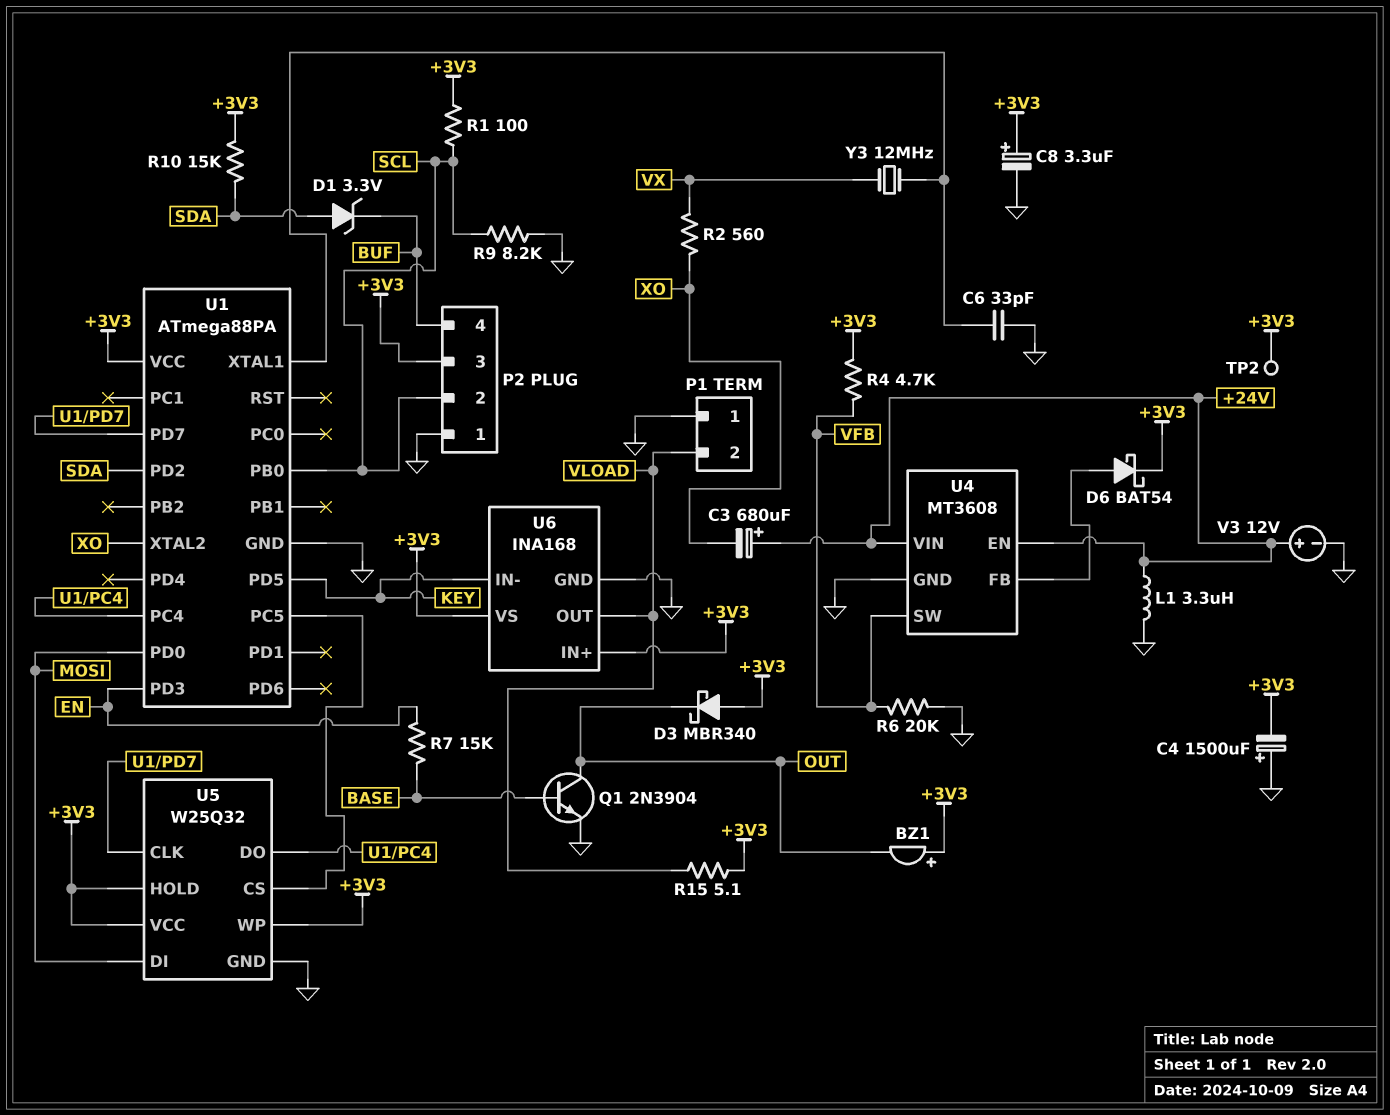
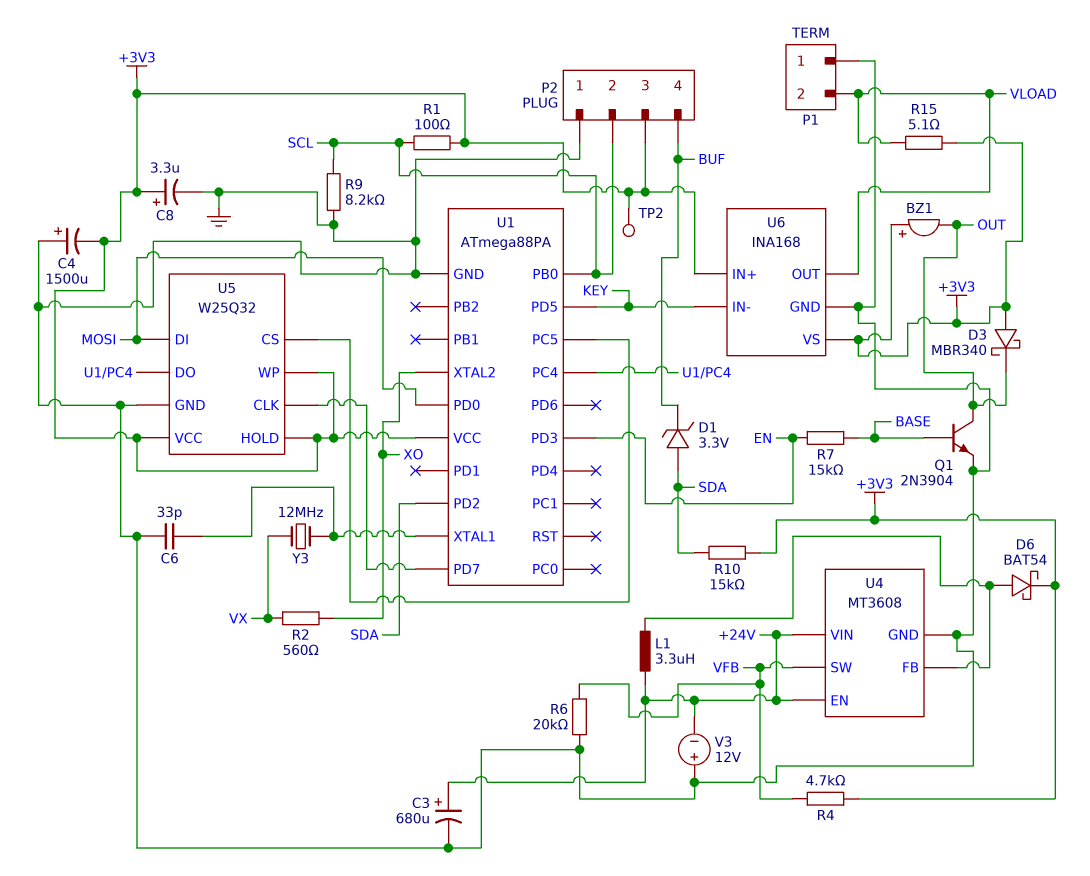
C3: 680uF (plus +24V, minus XO) -> 680uF (plus +24V, minus GND)
L1: 3.3uH (+24V, GND) -> 3.3uH (+24V, U4/FB)
V3: 12V (plus +24V, minus GND) -> 12V (plus GND, minus +24V)

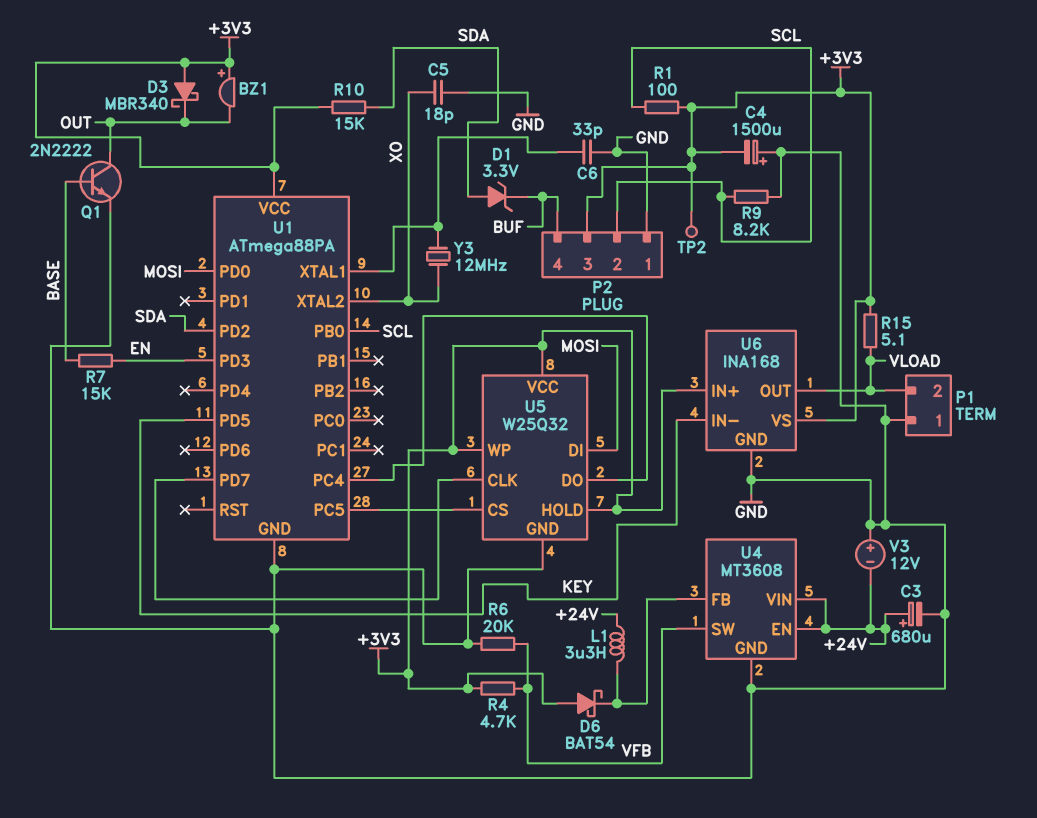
C5: none -> 18pF (GND, XO)
C8: 3.3uF (plus +3V3, minus GND) -> none
D6: schottky BAT54 (A U4/FB, K +3V3) -> schottky BAT54 (A +3V3, K U4/FB)
Q1: NPN 2N3904 (B BASE, C OUT, E GND) -> NPN 2N2222 (B BASE, C OUT, E GND)
R2: 560 (VX, XO) -> none
Y3: 12MHz (U1/XTAL1, VX) -> 12MHz (U1/XTAL1, XO)

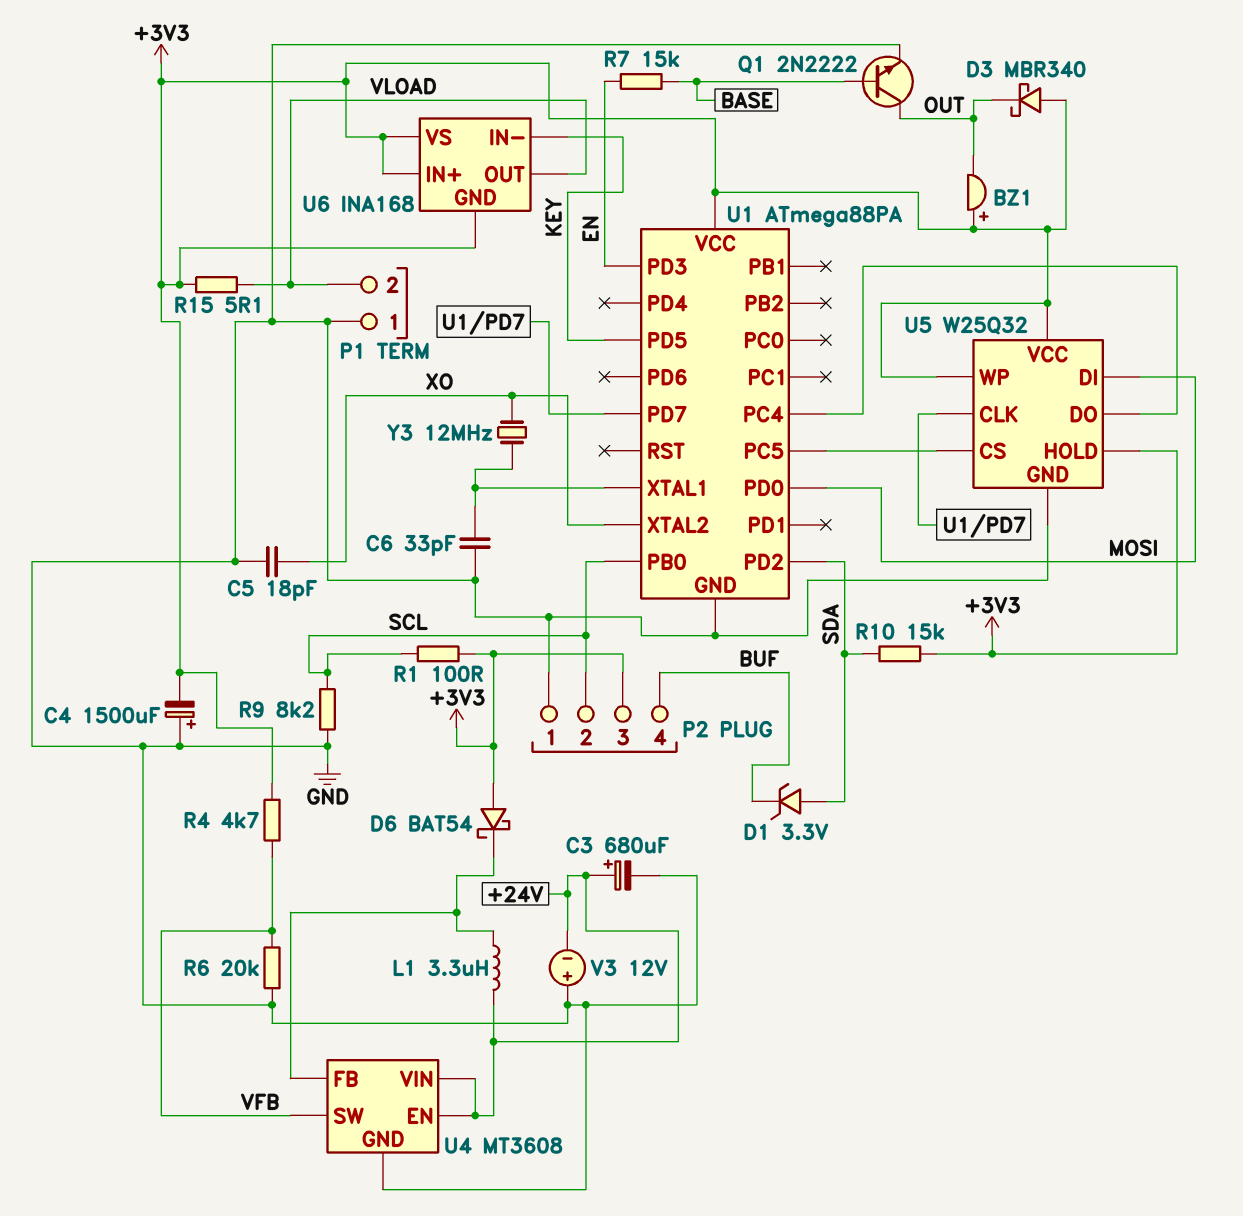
TP2: test point (+3V3) -> none
U6 pin GND: GND -> +3V3

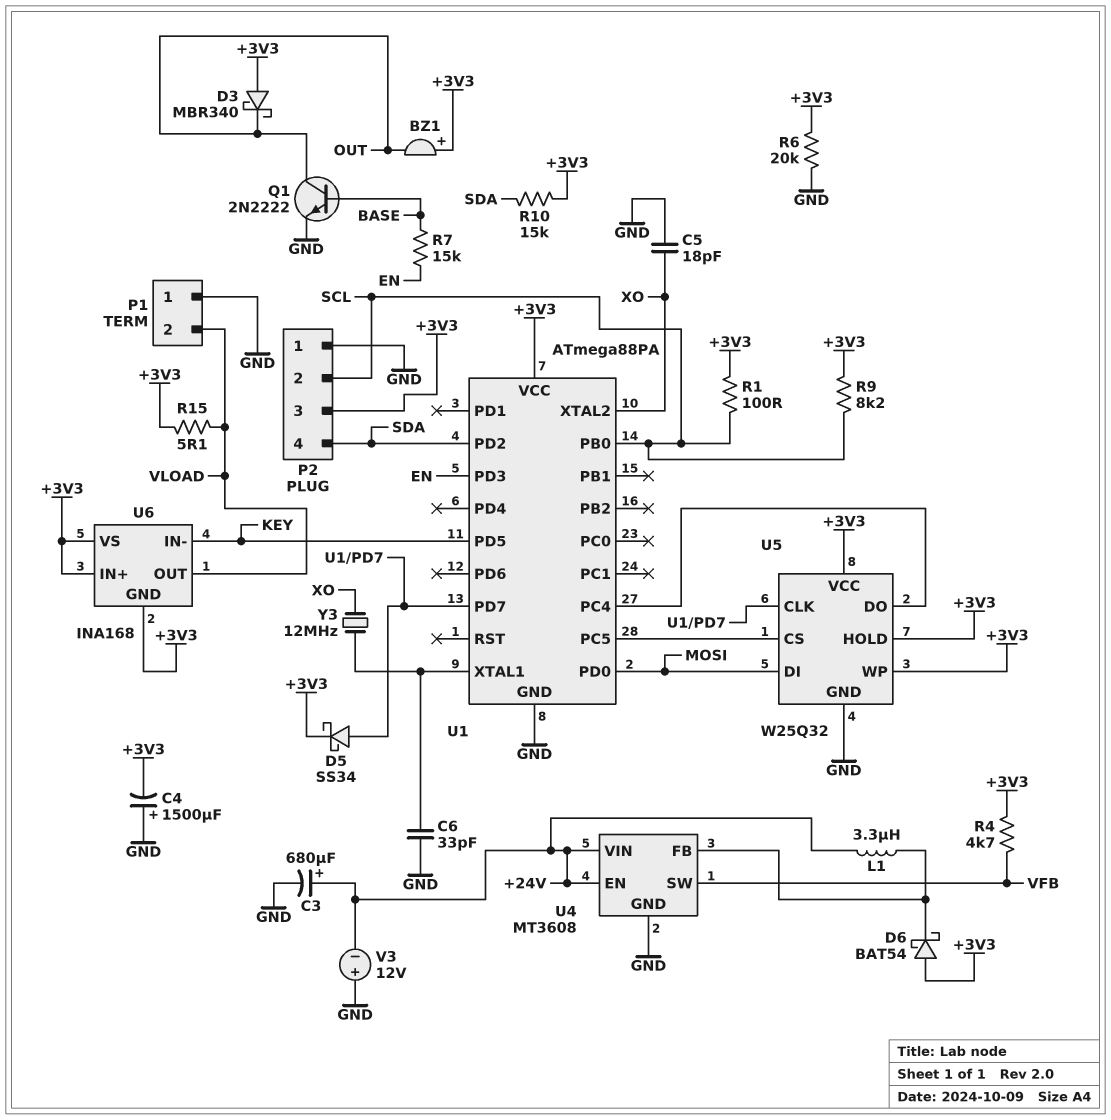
D1: zener 3.3V (A SDA, K BUF) -> none
D5: none -> schottky SS34 (A U1/PD7, K +3V3)
P2 pin 4: BUF -> SDA
R6: 20k (GND, VFB) -> 20k (+3V3, GND)
R9: 8.2k (GND, SCL) -> 8.2k (+3V3, SCL)

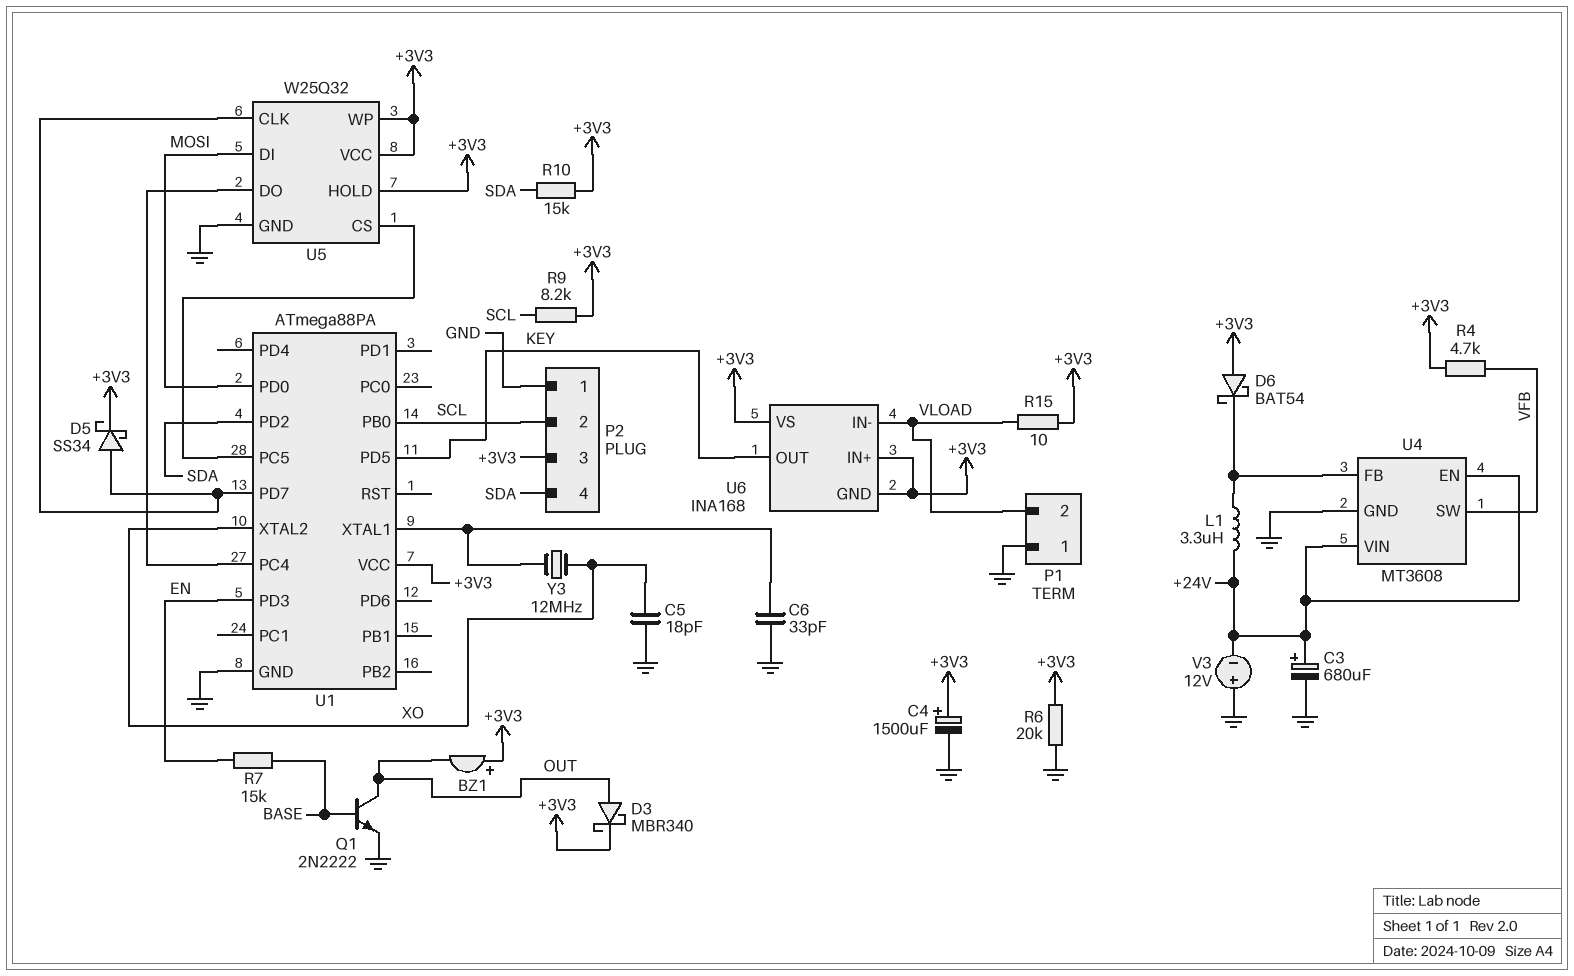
C4: 1500uF (plus GND, minus +3V3) -> 1500uF (plus +3V3, minus GND)
D3: schottky MBR340 (A +3V3, K OUT) -> schottky MBR340 (A OUT, K +3V3)
R1: 100 (+3V3, SCL) -> none
R15: 5.1 (+3V3, VLOAD) -> 10 (+3V3, VLOAD)
U6 pin IN-: KEY -> VLOAD
U6 pin OUT: VLOAD -> KEY

